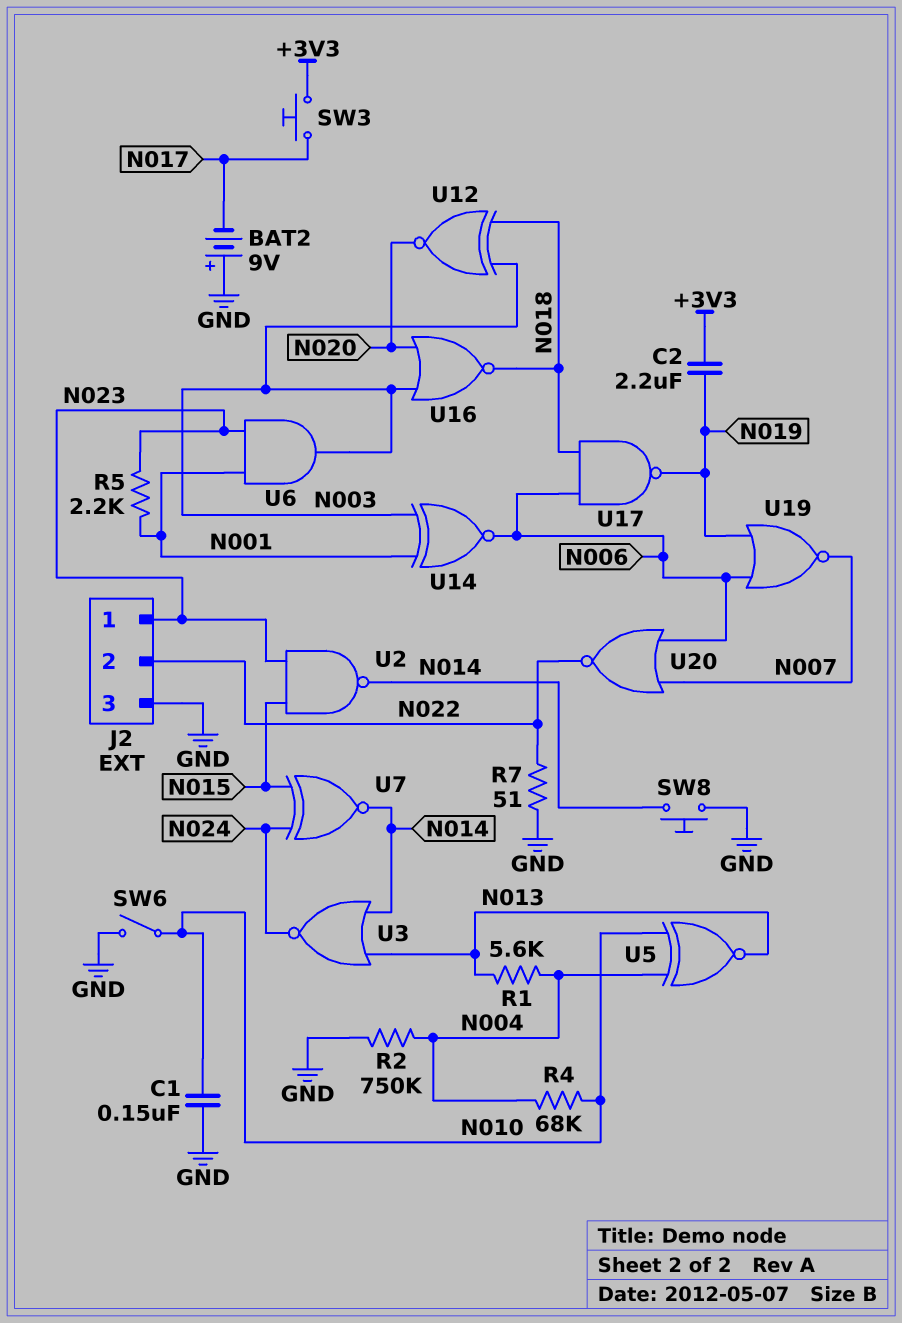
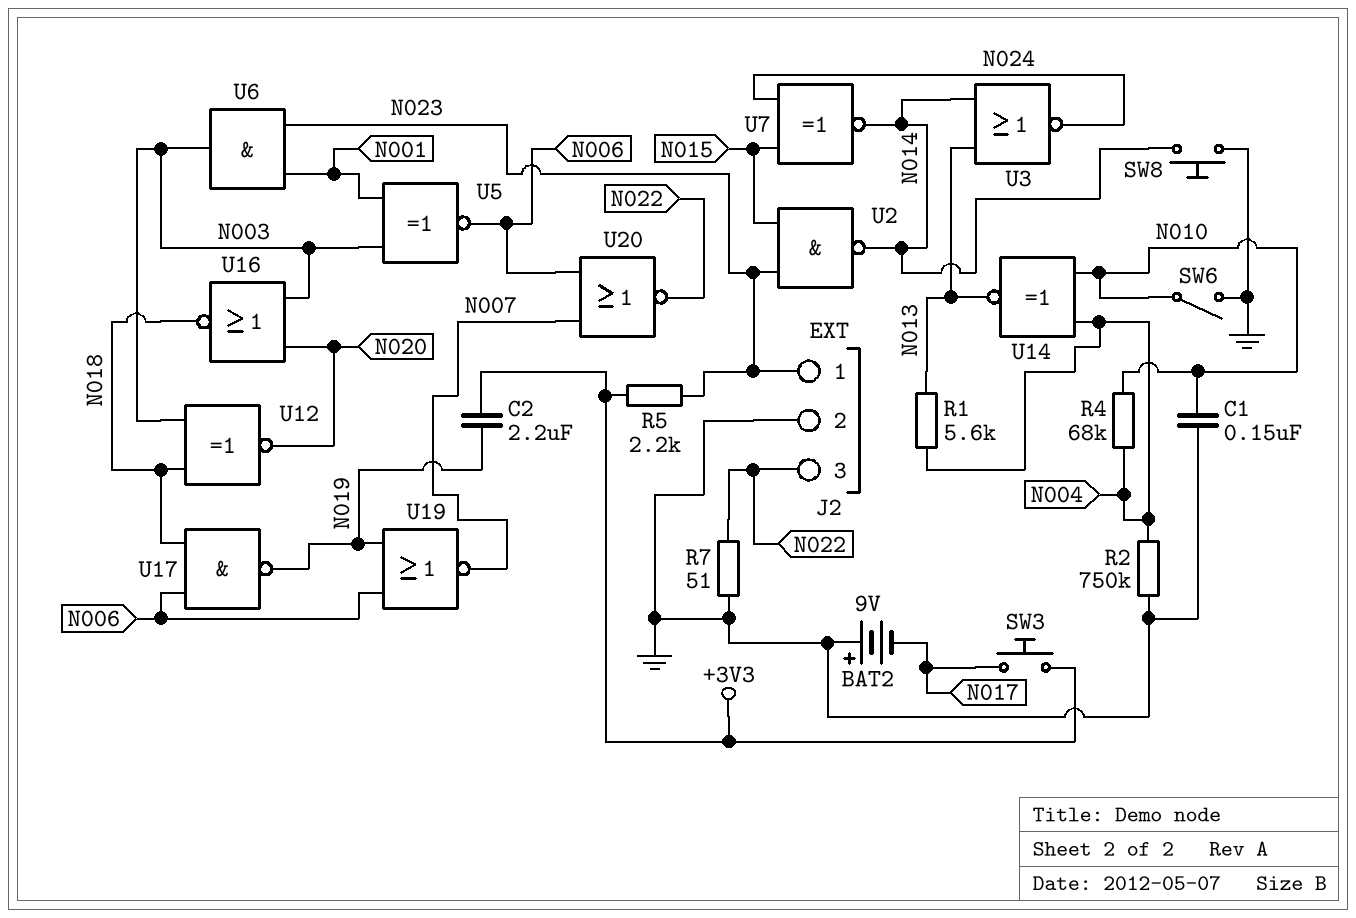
J2 pin 2: N022 -> GND
J2 pin 3: GND -> N022
R5: 2.2k (N001, N023) -> 2.2k (+3V3, N023)
U5: XNOR (in N004, in N010, out N013) -> XNOR (in N001, in N003, out N006)
U14: XNOR (in N001, in N003, out N006) -> XNOR (in N004, in N010, out N013)

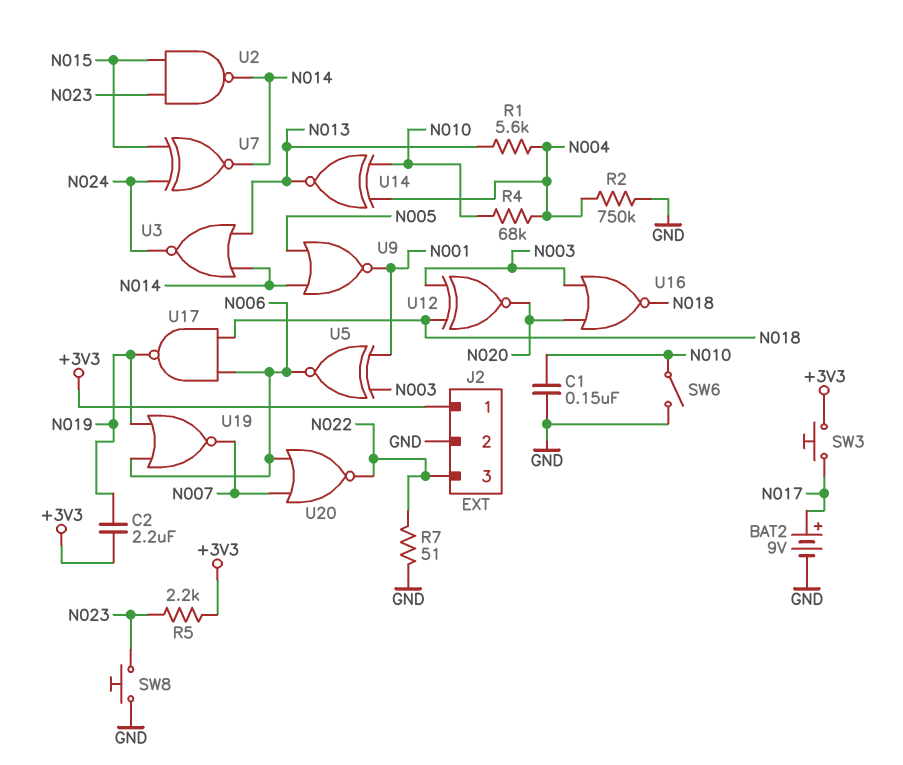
BAT2: 9V (plus GND, minus N017) -> 9V (plus N017, minus GND)
J2 pin 1: N023 -> +3V3
SW8: button (GND, N014) -> button (GND, N023)
U6: AND (in N001, in N023, out N003) -> none
U9: none -> NOR (in N005, in N014, out N001)

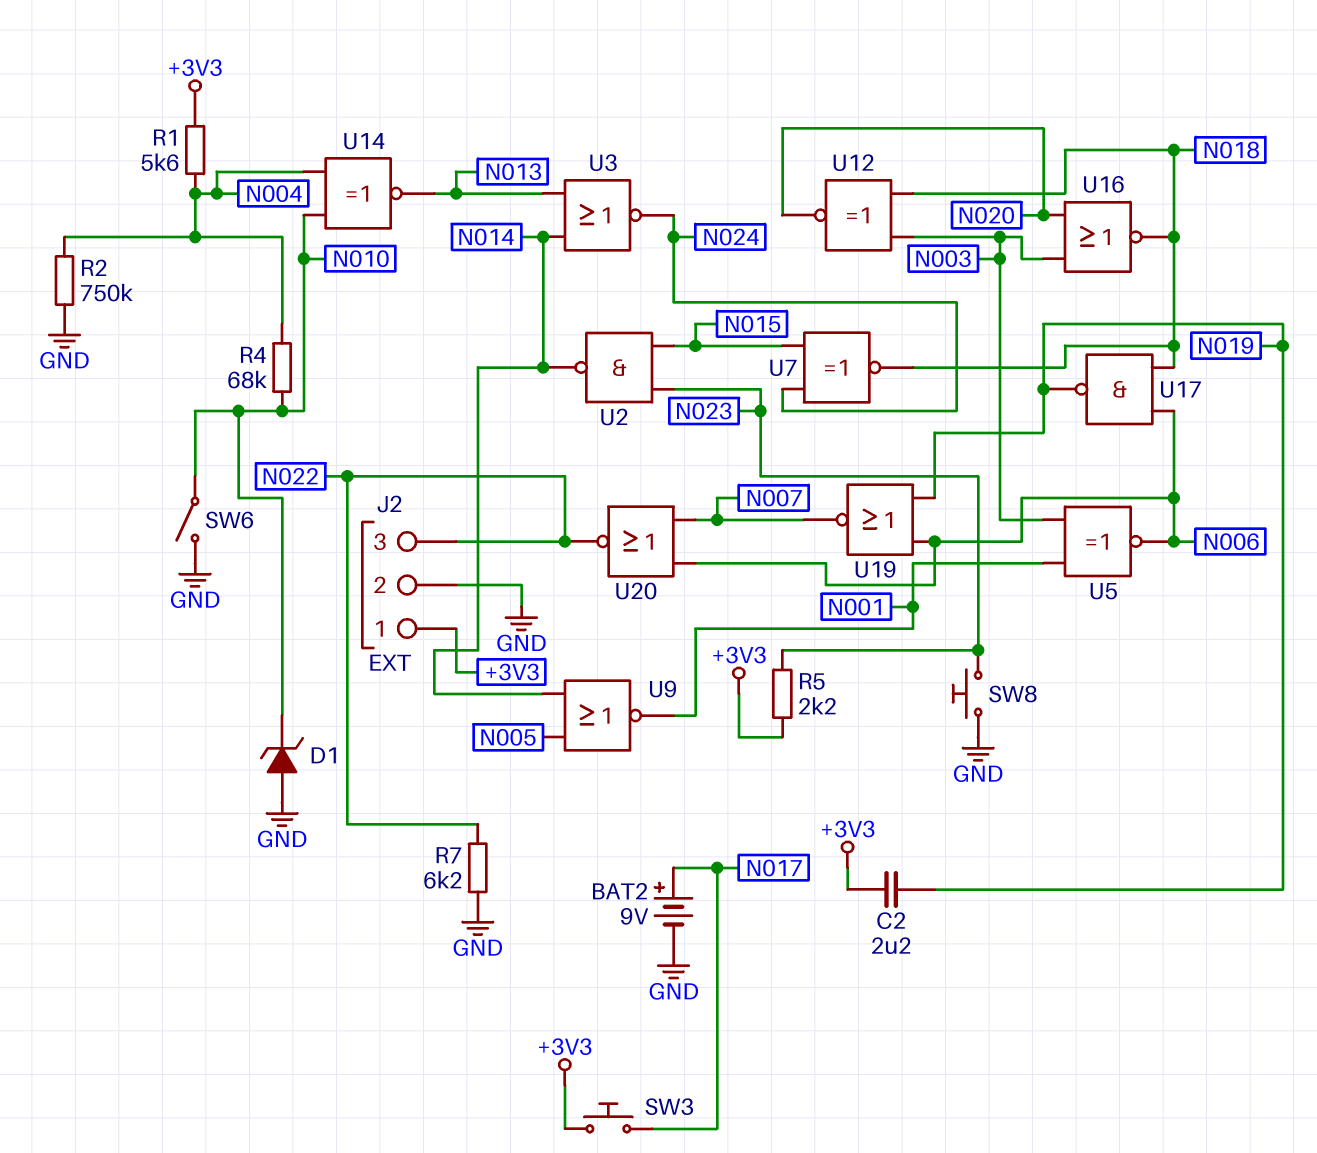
C1: 150nF (GND, N010) -> none
D1: none -> zener (A GND, K N010)
R1: 5.6k (N004, N013) -> 5.6k (+3V3, N004)
R7: 51 (GND, N022) -> 6.2k (GND, N022)
U7: XNOR (in N015, in N024, out N014) -> XNOR (in N015, in N024, out N018)

